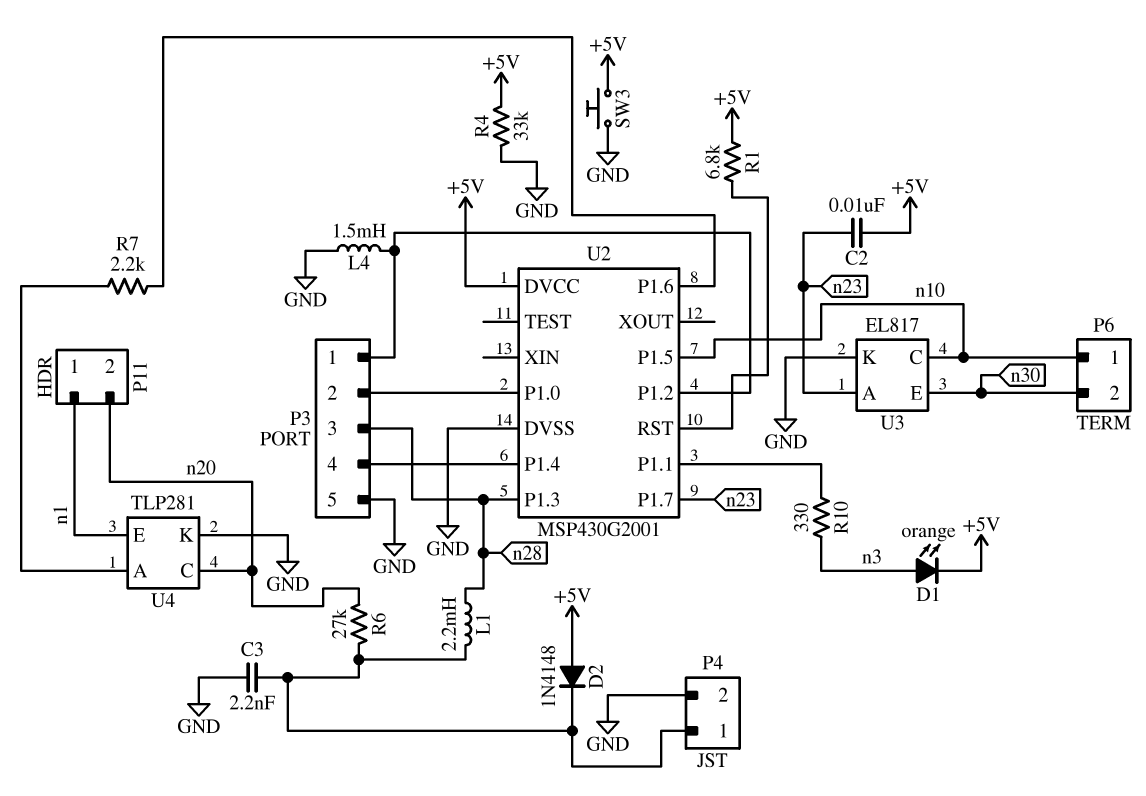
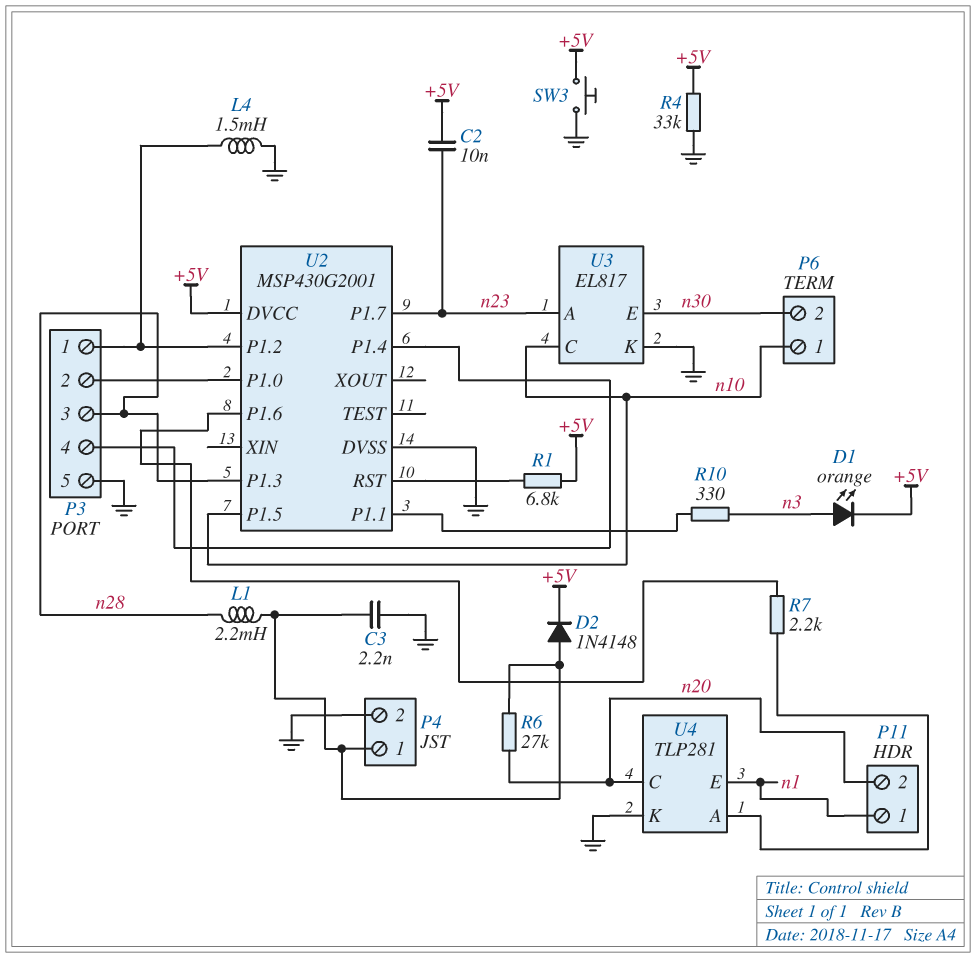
D2: diode 1N4148 (A +5V, K P4/1) -> diode 1N4148 (A P4/1, K +5V)

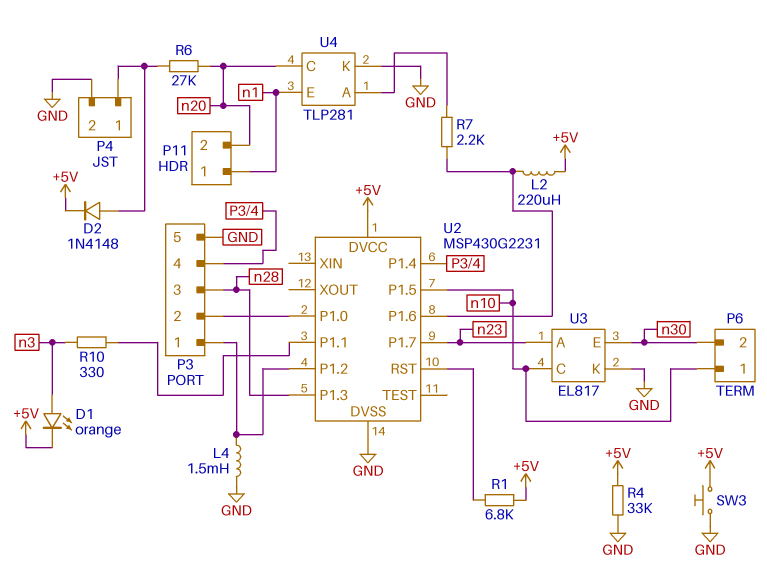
C2: 10nF (+5V, n23) -> none
C3: 2.2nF (GND, P4/1) -> none
L1: 2.2mH (P4/1, n28) -> none
L2: none -> 220uH (+5V, U2/P1.6)
U2: MSP430G2001 -> MSP430G2231

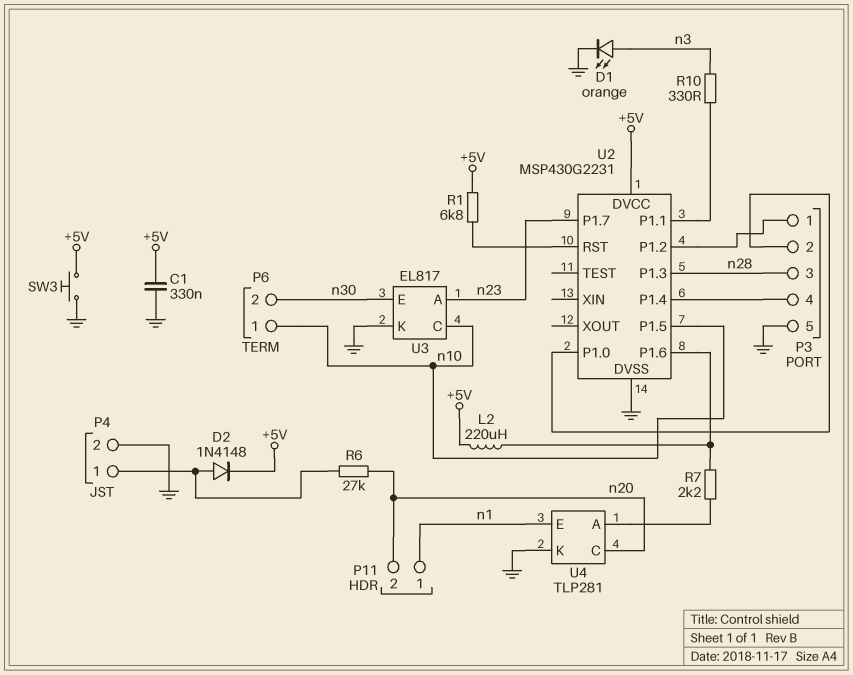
C1: none -> 330nF (+5V, GND)
D1: LED orange (A n3, K +5V) -> LED orange (A n3, K GND)
L4: 1.5mH (GND, P3/1) -> none
R4: 33k (+5V, GND) -> none

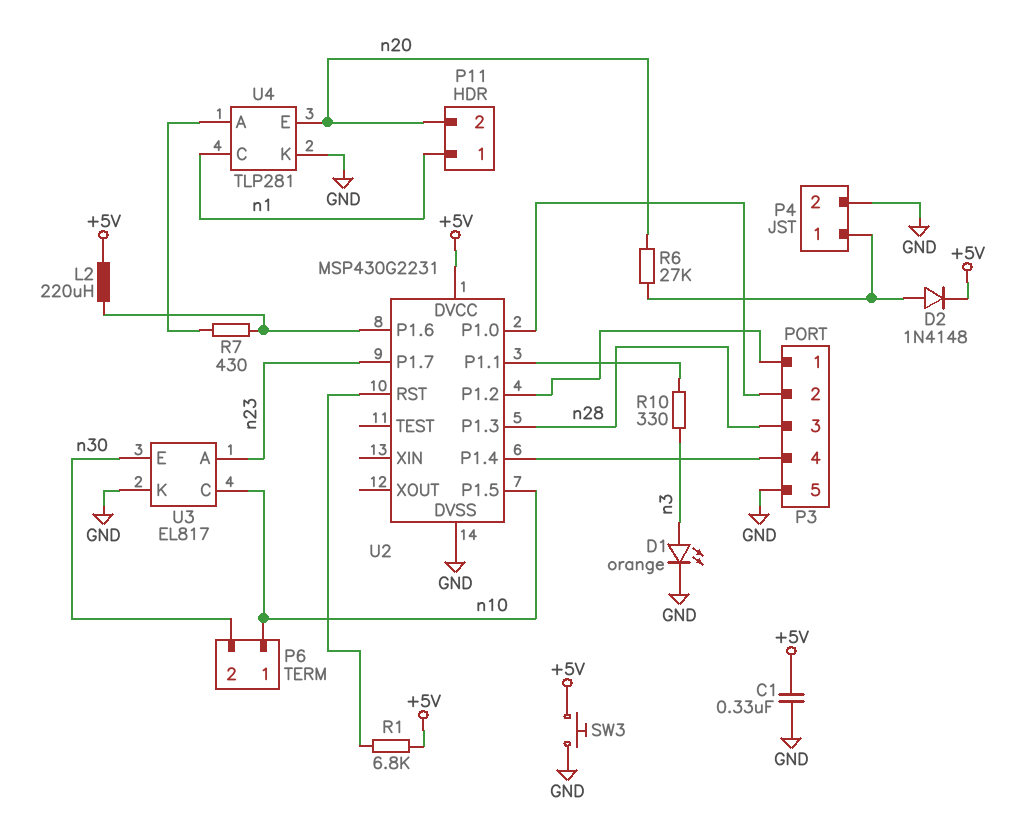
R7: 2.2k (U2/P1.6, U4/A) -> 430 (U2/P1.6, U4/A)
U4 pin C: n20 -> n1
U4 pin E: n1 -> n20

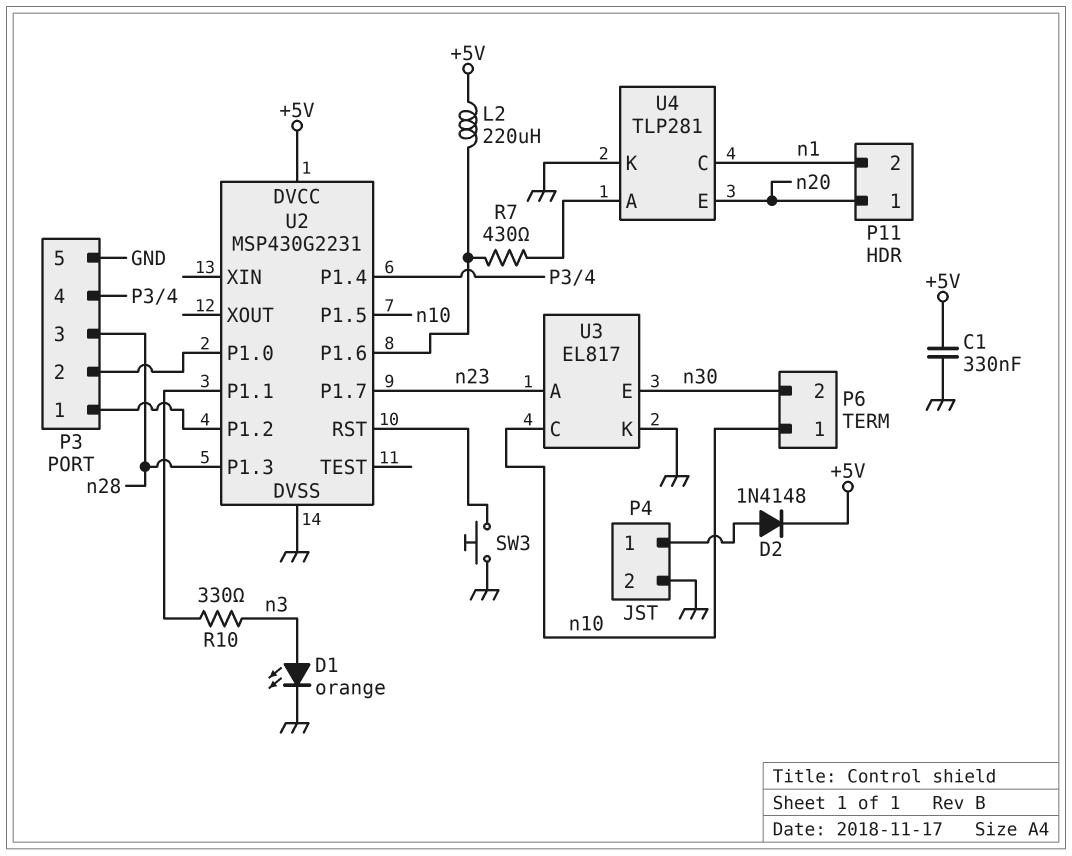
P11 pin 1: n1 -> n20
P11 pin 2: n20 -> n1
R1: 6.8k (+5V, U2/RST) -> none
R6: 27k (P4/1, n20) -> none
SW3: button (+5V, GND) -> button (GND, U2/RST)

